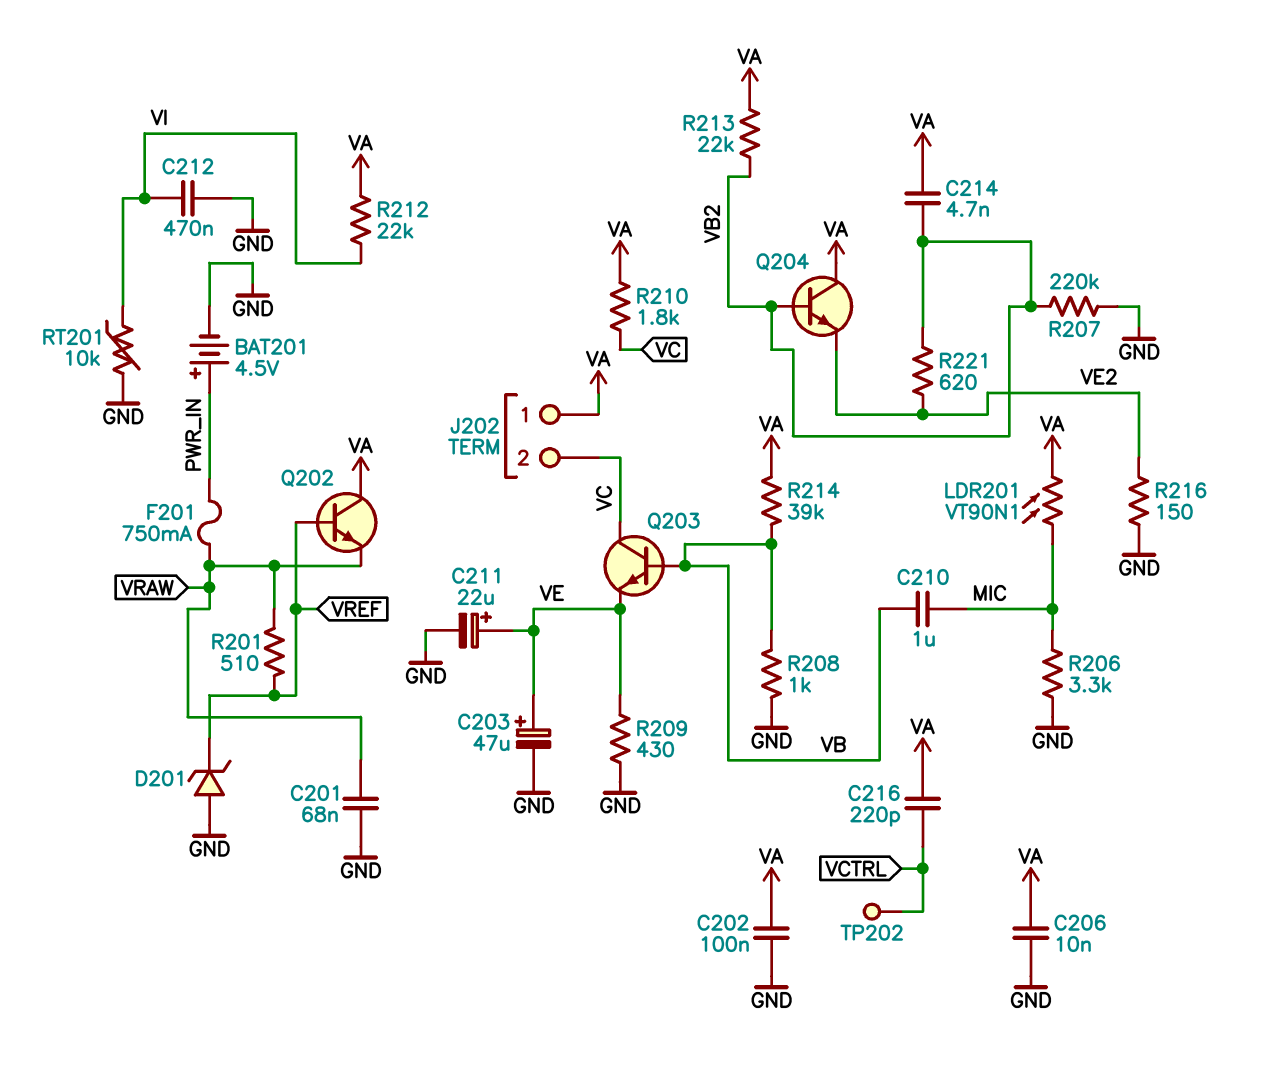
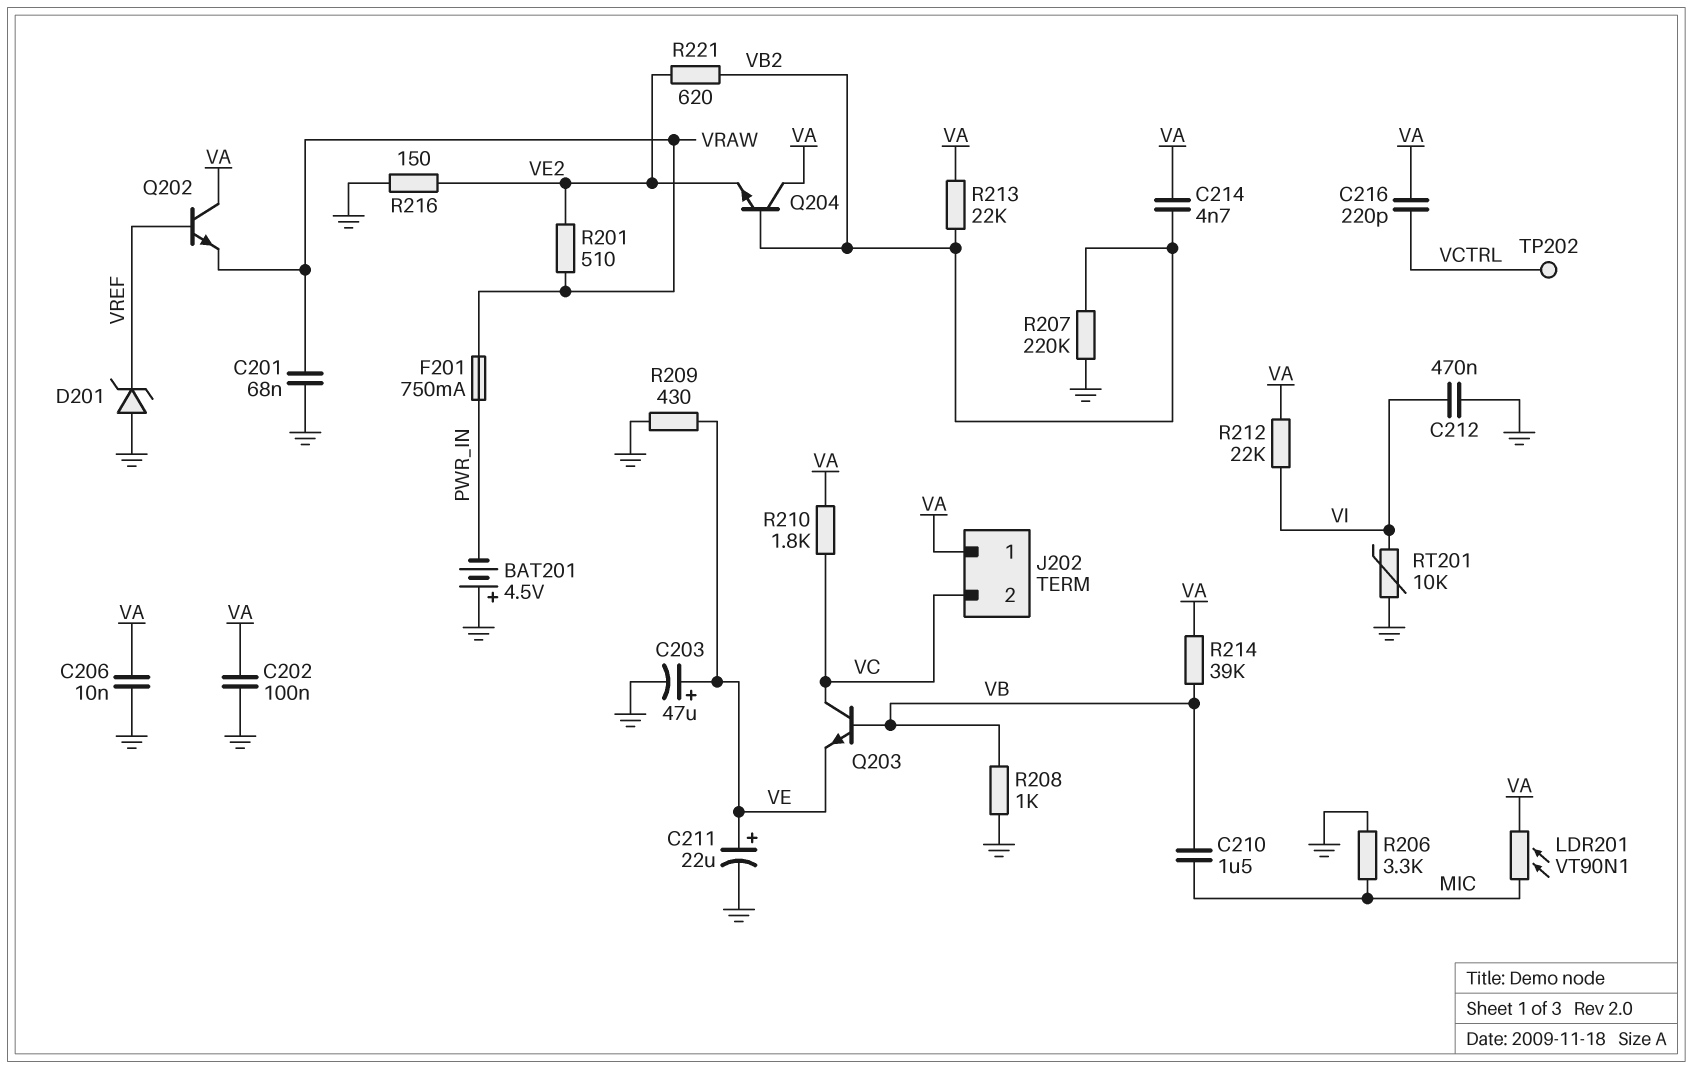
BAT201: 4.5V (plus PWR_IN, minus GND) -> 4.5V (plus GND, minus PWR_IN)
C210: 1uF (MIC, VB) -> 1.5uF (MIC, VB)
R201: 510 (VRAW, VREF) -> 510 (VE2, VRAW)

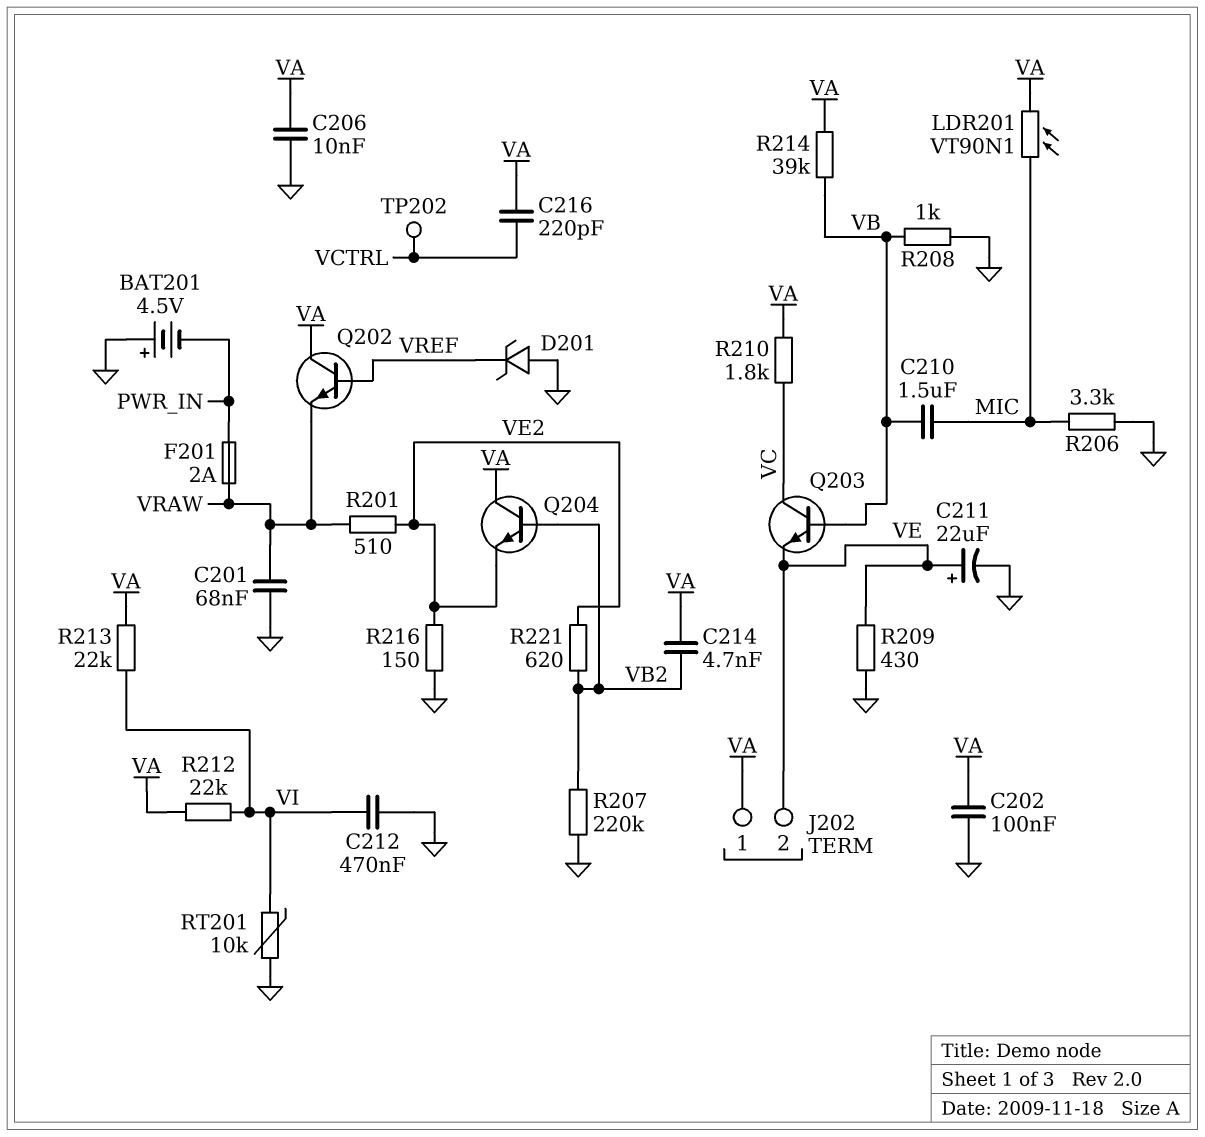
C203: 47uF (plus VE, minus GND) -> none
F201: 750mA (PWR_IN, VRAW) -> 2A (PWR_IN, VRAW)
J202 pin 2: VC -> VE
R213: 22k (VA, VB2) -> 22k (VA, VI)

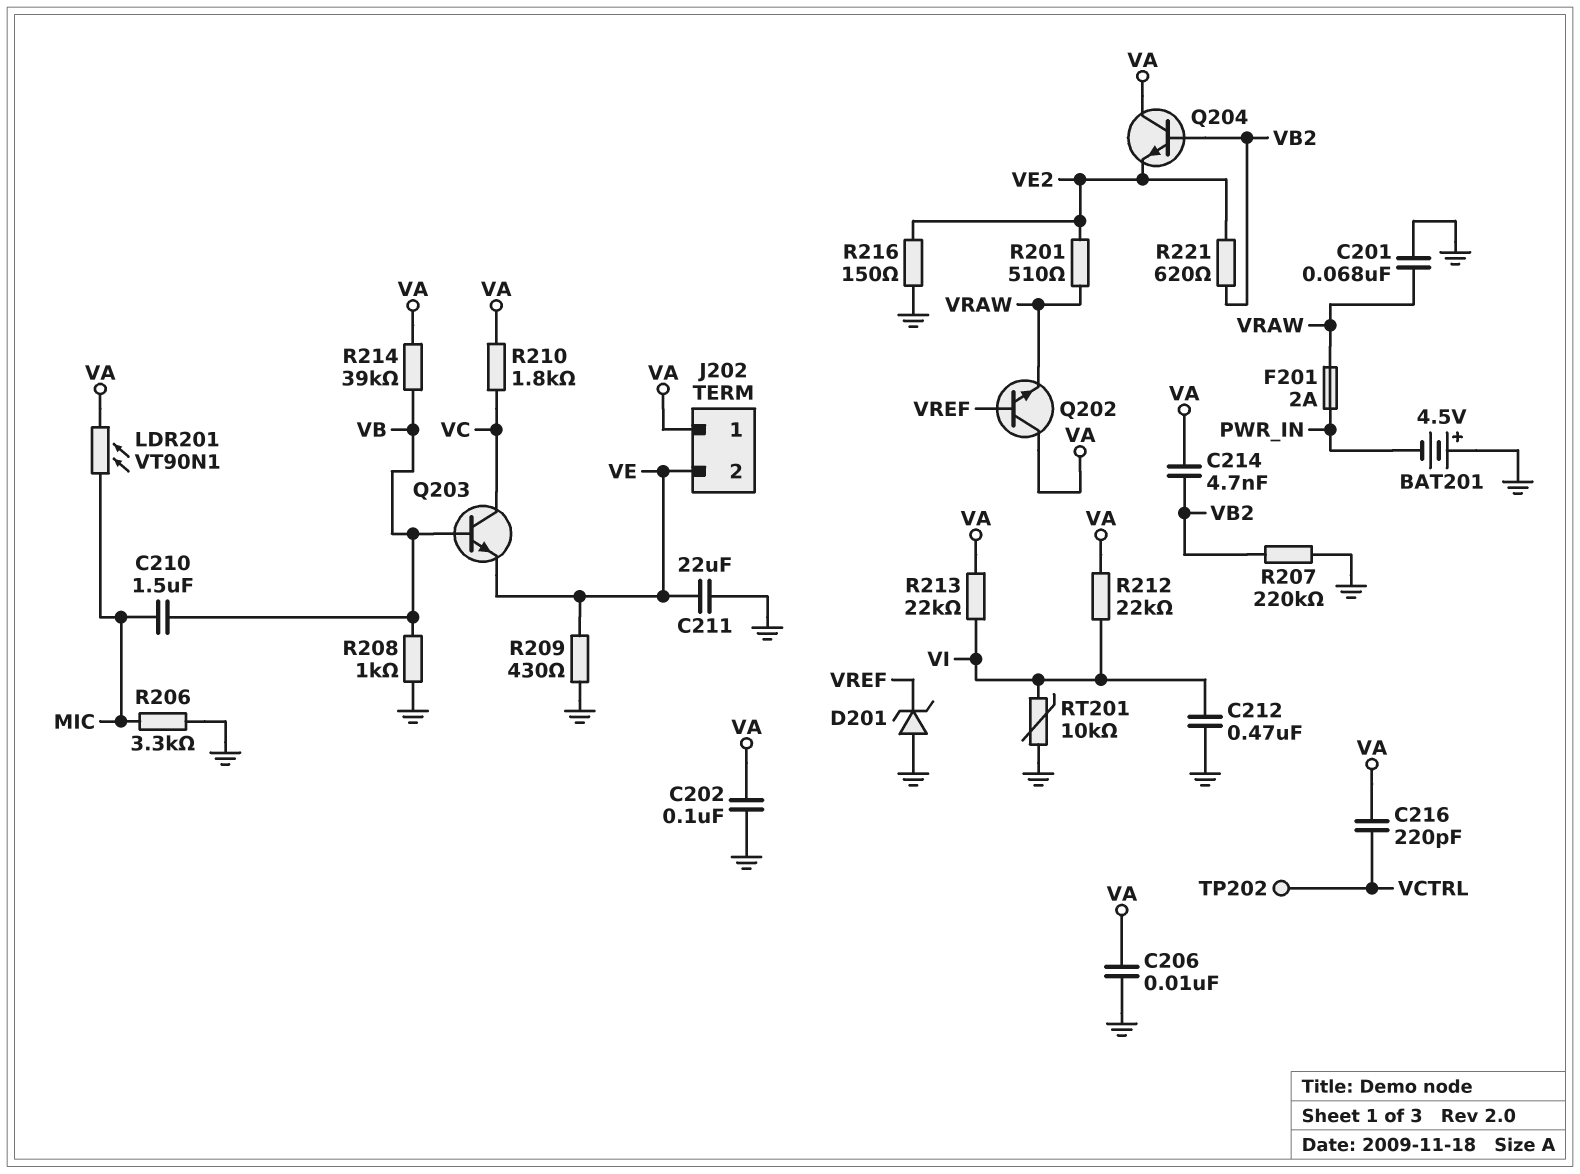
C211: 22uF (plus VE, minus GND) -> 22uF (GND, VE)

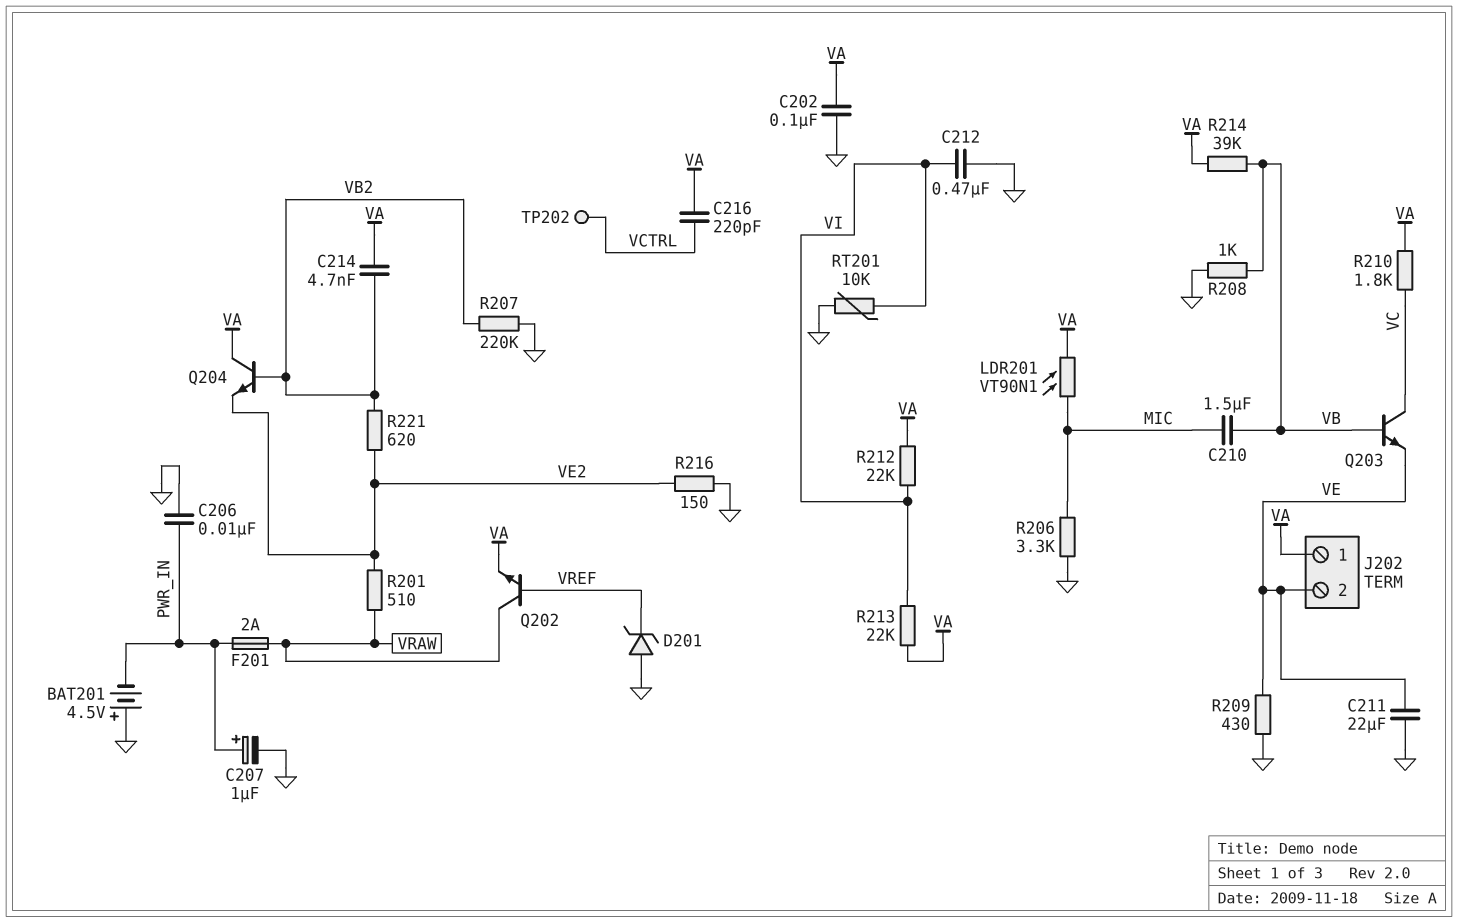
C201: 68nF (GND, VRAW) -> none
C206: 10nF (GND, VA) -> 10nF (GND, PWR_IN)
C207: none -> 1uF (plus PWR_IN, minus GND)
Q202: NPN (B VREF, C VA, E VRAW) -> NPN (B VREF, C VRAW, E VA)

